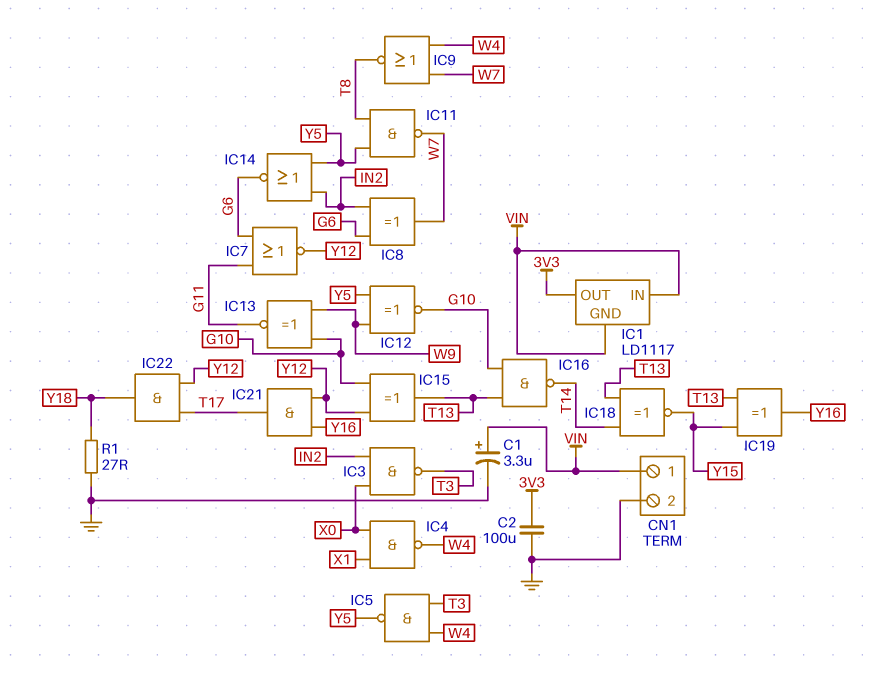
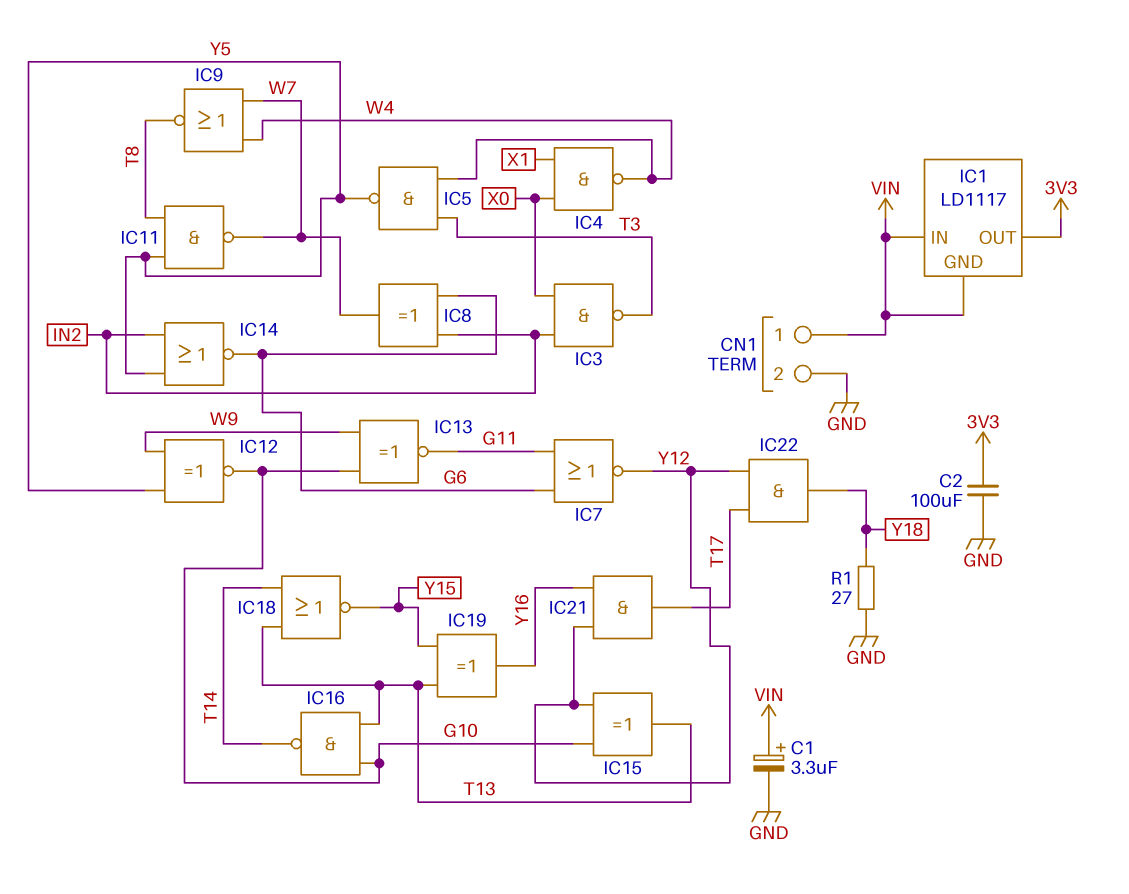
IC18: XNOR (in T13, in T14, out Y15) -> NOR (in T13, in T14, out Y15)

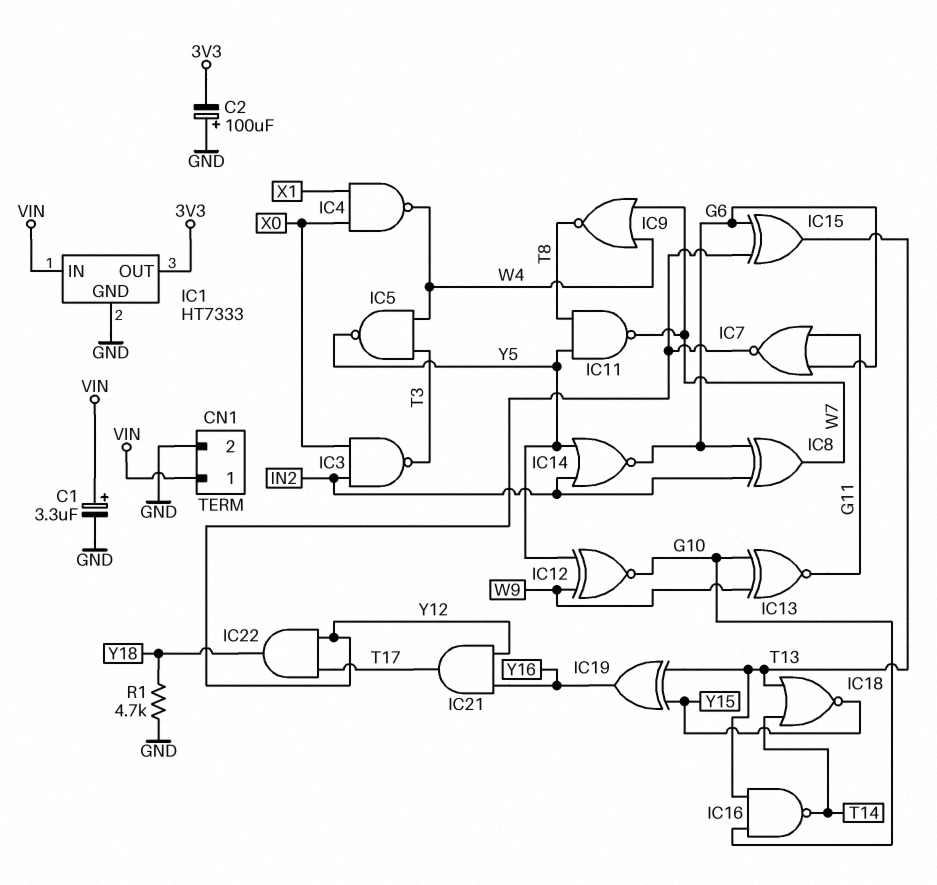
C2: 100uF (3V3, GND) -> 100uF (plus GND, minus 3V3)
IC1: LD1117 -> HT7333
IC1 pin GND: VIN -> GND
IC15: XOR (in G10, in Y12, out T13) -> XOR (in G6, in Y12, out T13)
R1: 27 (GND, Y18) -> 4.7k (GND, Y18)

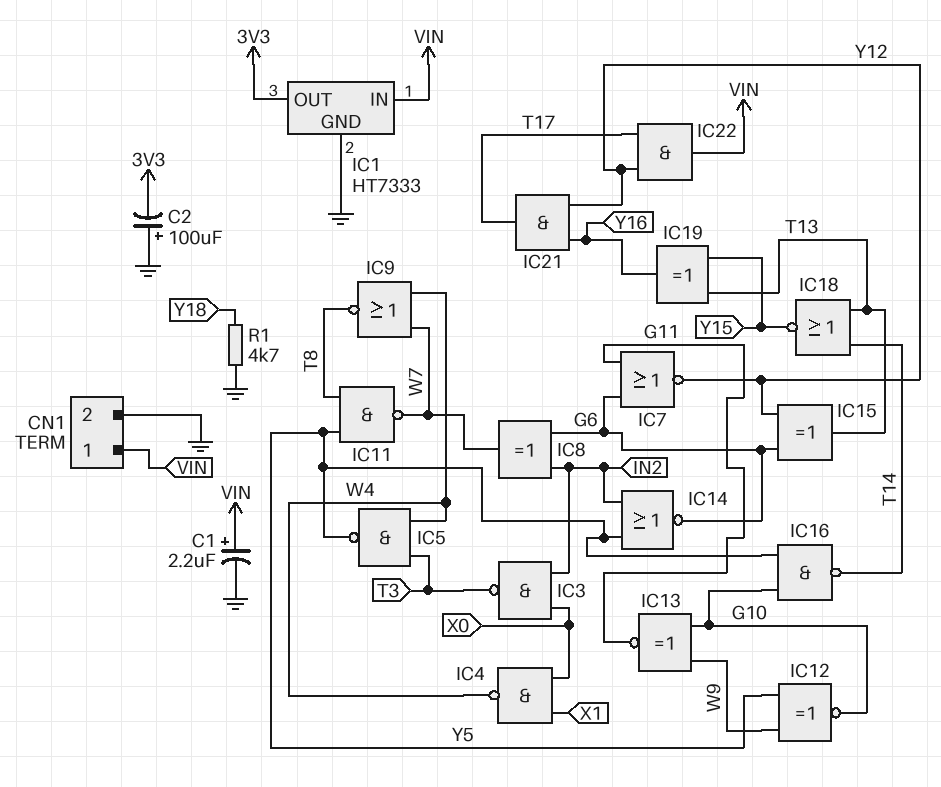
C1: 3.3uF (plus VIN, minus GND) -> 2.2uF (plus VIN, minus GND)
IC16: NAND (in G10, in T13, out T14) -> NAND (in G10, in Y5, out T14)
IC22: AND (in T17, in Y12, out Y18) -> AND (in T17, in Y12, out VIN)

